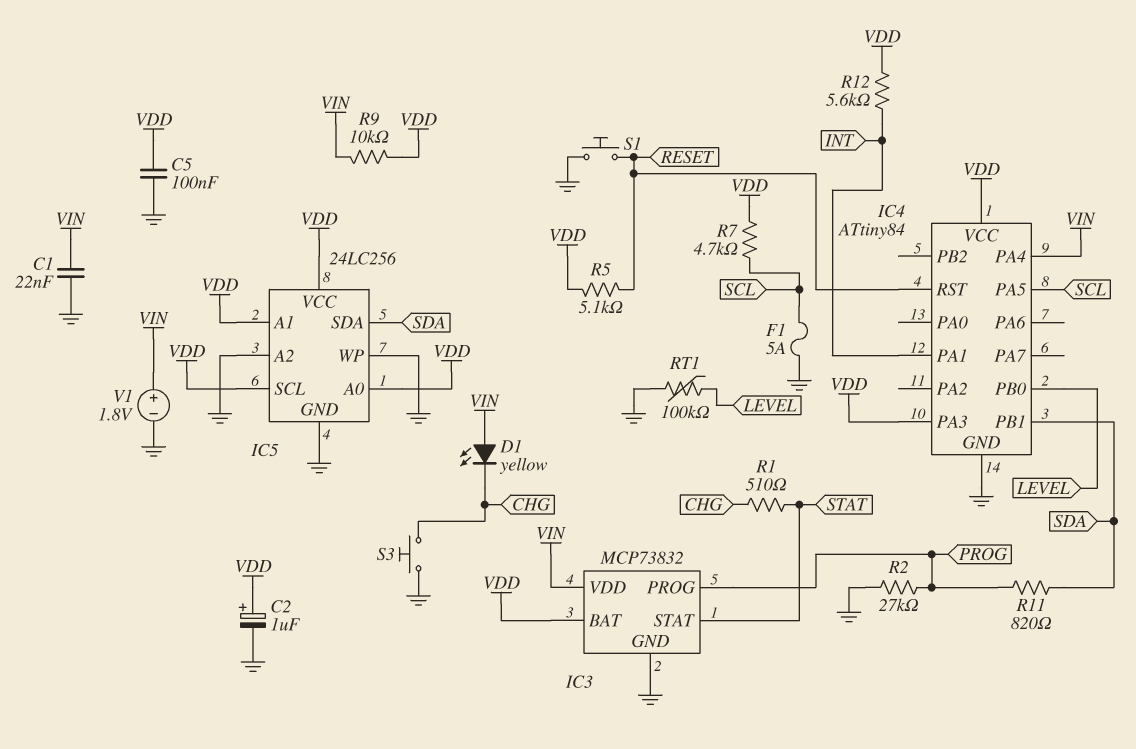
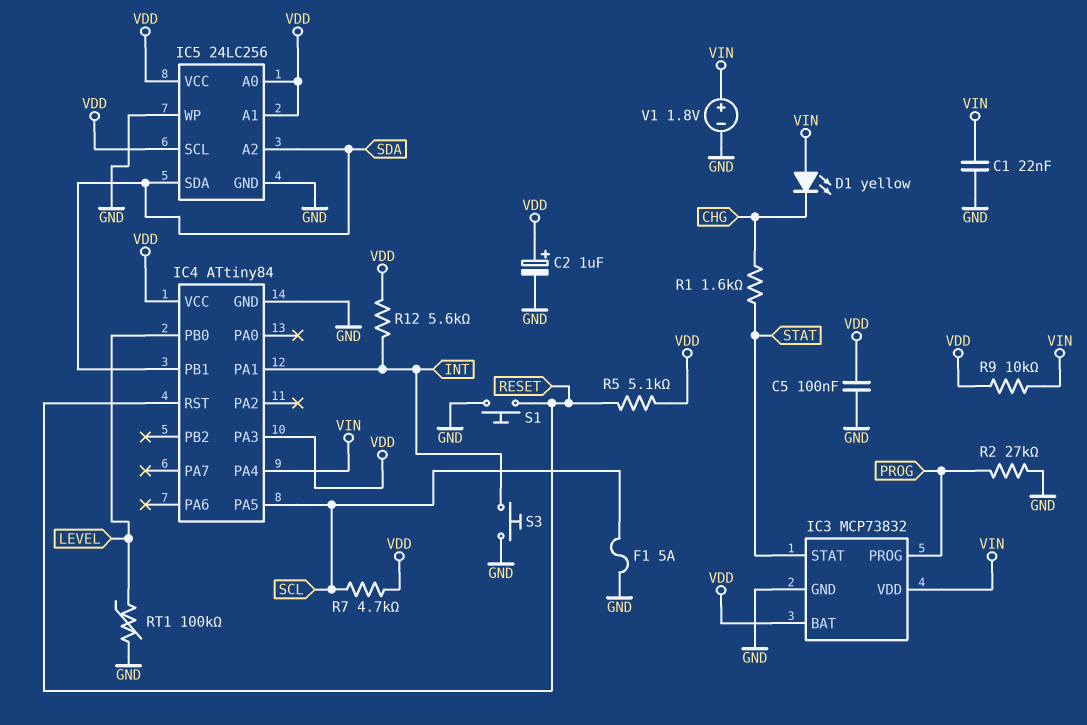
IC5 pin A2: GND -> SDA
R1: 510 (CHG, STAT) -> 1.6k (CHG, STAT)
R11: 820 (PROG, SDA) -> none
S3: button (CHG, GND) -> button (GND, INT)

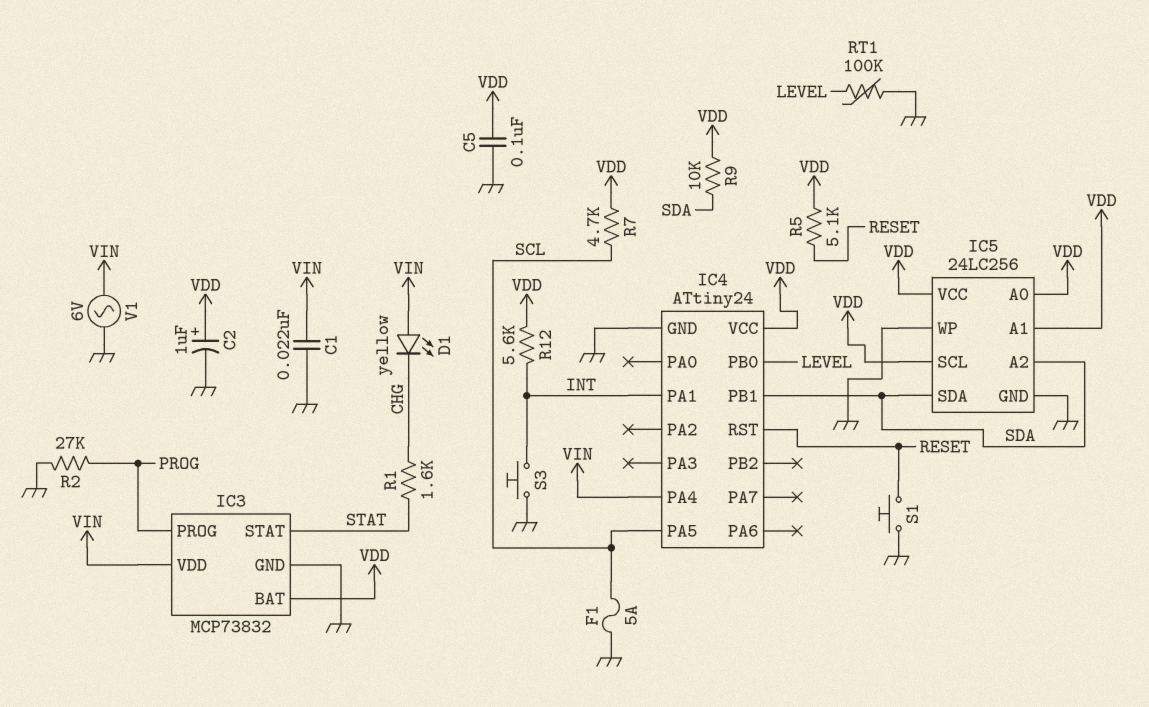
IC4: ATtiny84 -> ATtiny24
IC4 pin PA3: VDD -> none
R9: 10k (VDD, VIN) -> 10k (SDA, VDD)
V1: 1.8V (plus VIN, minus GND) -> AC 6V (GND, VIN)

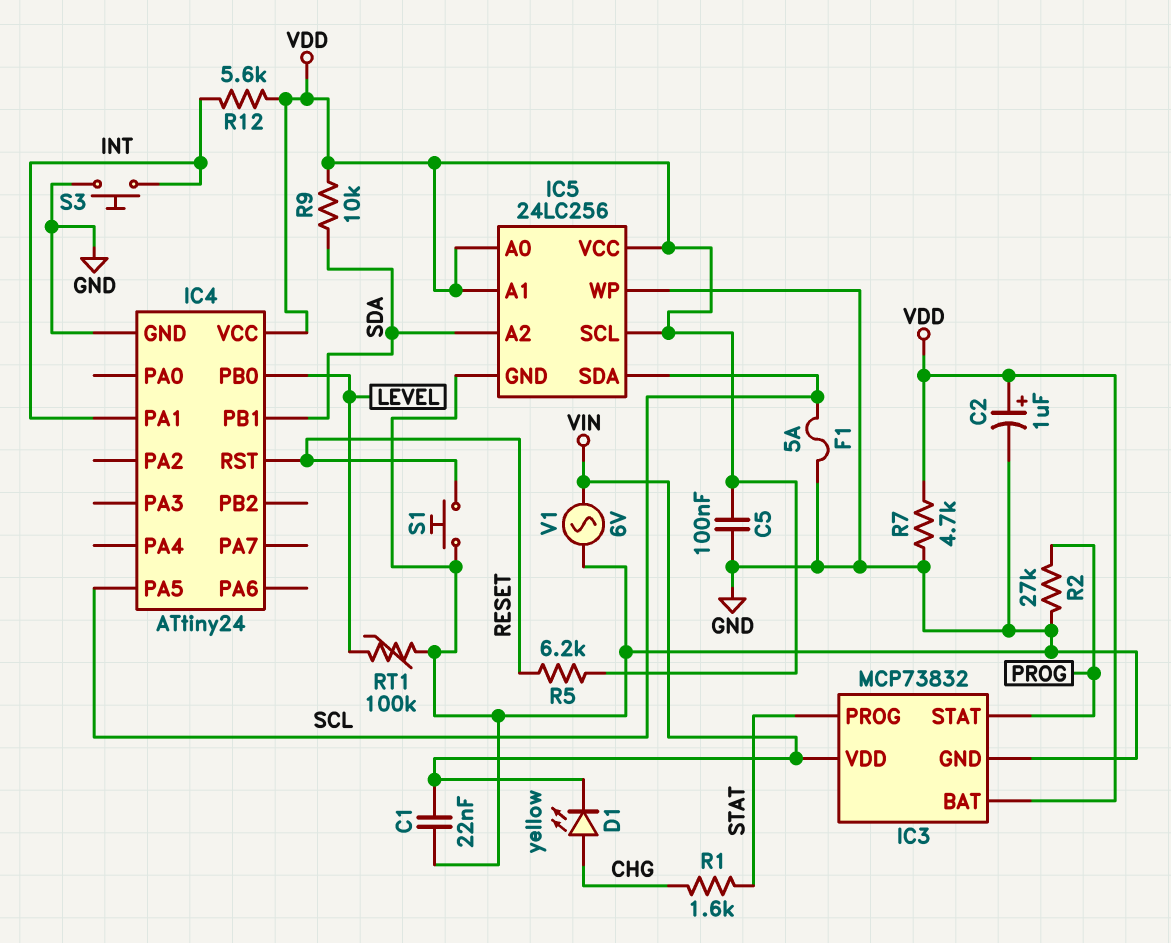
D1: LED yellow (A VIN, K CHG) -> LED yellow (A CHG, K VIN)
IC3 pin PROG: PROG -> STAT
IC3 pin STAT: STAT -> PROG
IC4 pin PA4: VIN -> none
IC5 pin SDA: SDA -> SCL
R5: 5.1k (RESET, VDD) -> 6.2k (RESET, VDD)
R7: 4.7k (SCL, VDD) -> 4.7k (GND, VDD)

